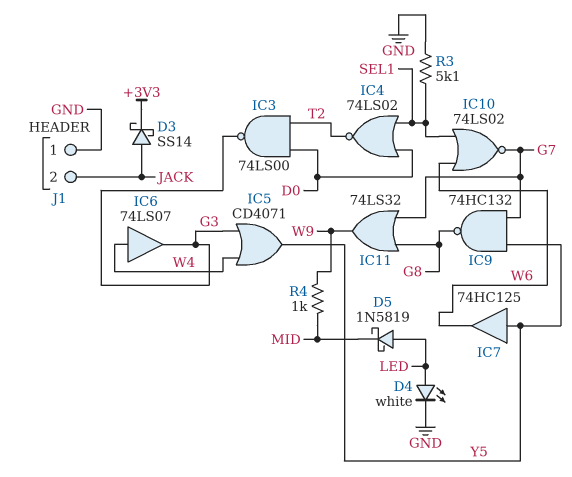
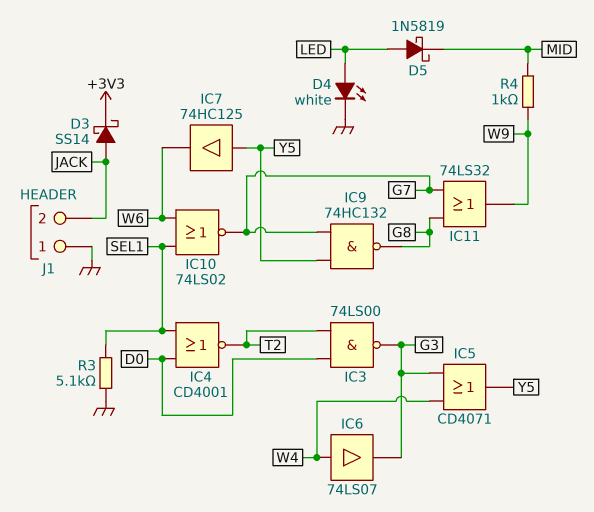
IC4: NOR 74LS02 (in D0, in SEL1, out T2) -> NOR CD4001 (in D0, in SEL1, out T2)

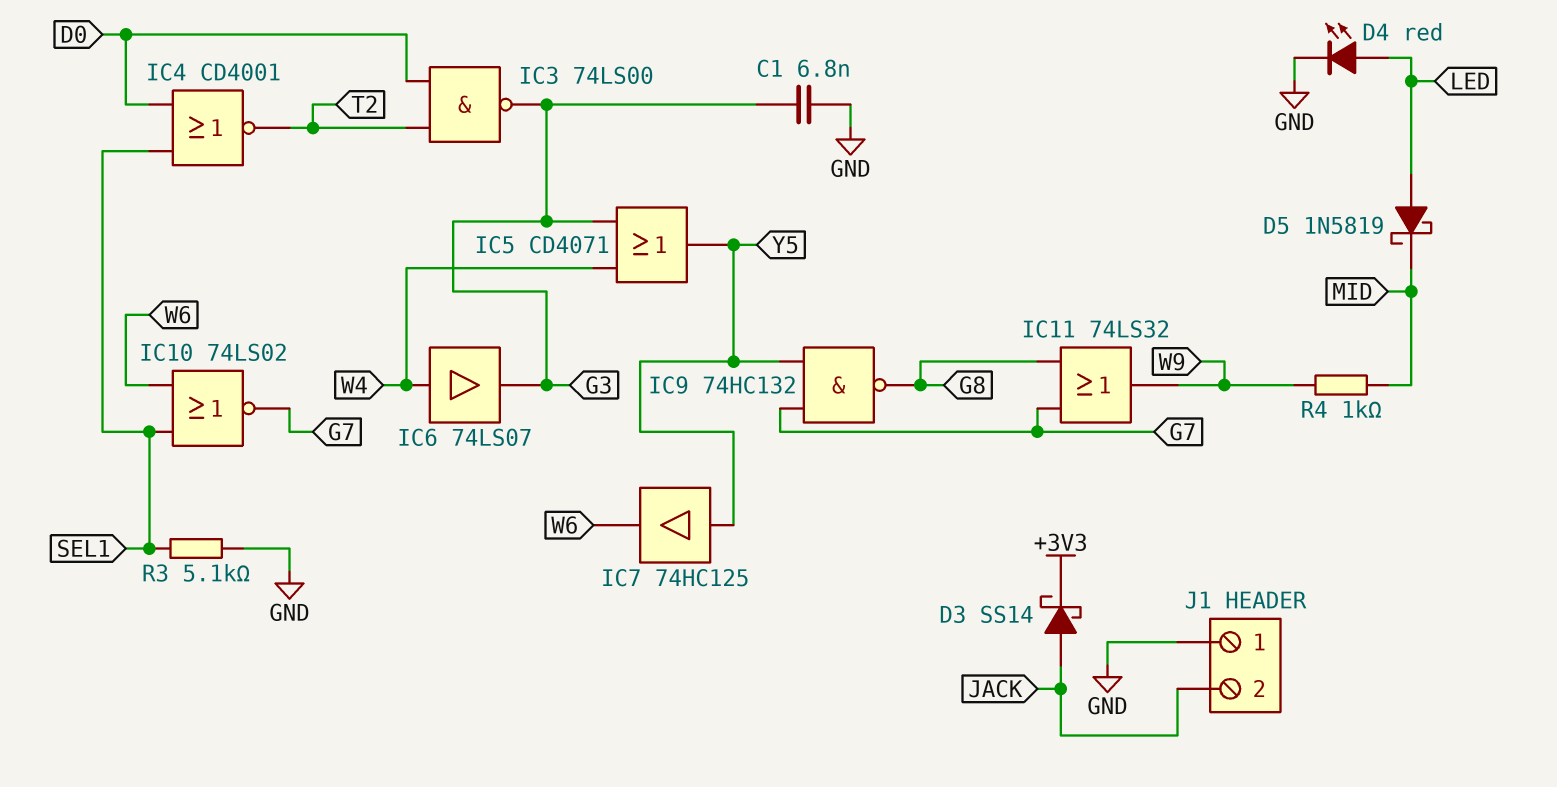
C1: none -> 6.8nF (G3, GND)
D4: LED white (A LED, K GND) -> LED red (A LED, K GND)

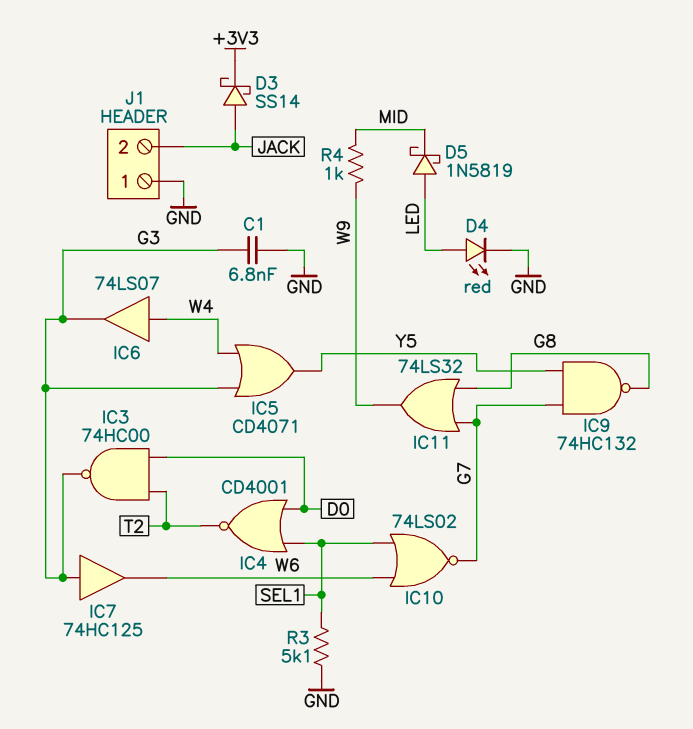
IC3: NAND 74LS00 (in D0, in T2, out G3) -> NAND 74HC00 (in D0, in T2, out G3)
IC7: buffer 74HC125 (in Y5, out W6) -> buffer 74HC125 (in G3, out W6)

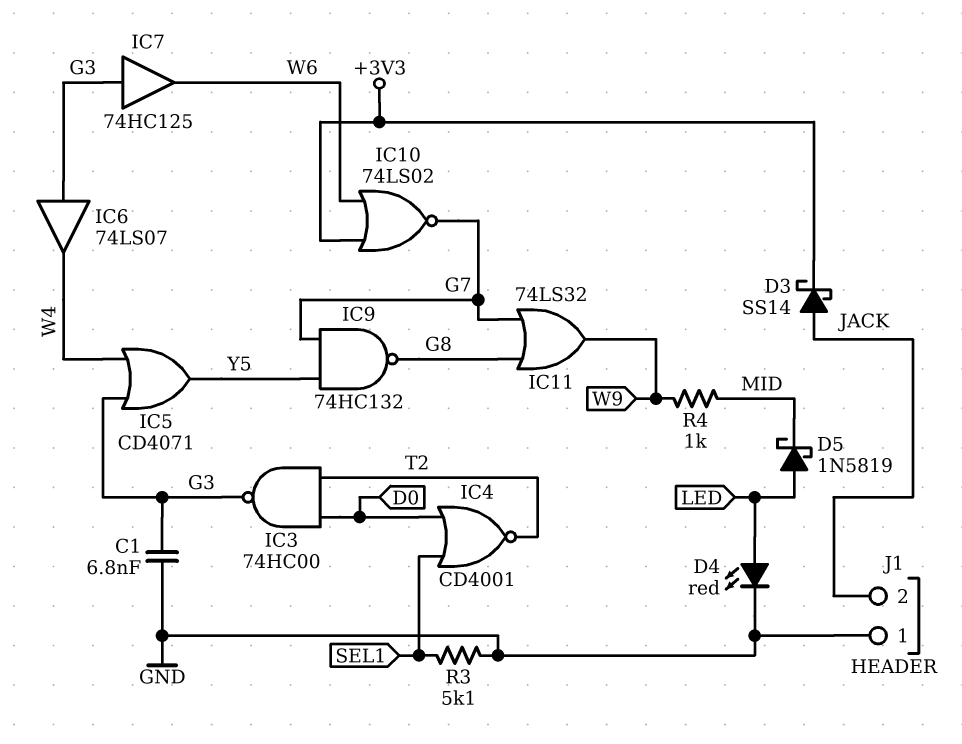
IC6: buffer 74LS07 (in W4, out G3) -> buffer 74LS07 (in G3, out W4)
IC10: NOR 74LS02 (in SEL1, in W6, out G7) -> NOR 74LS02 (in +3V3, in W6, out G7)

